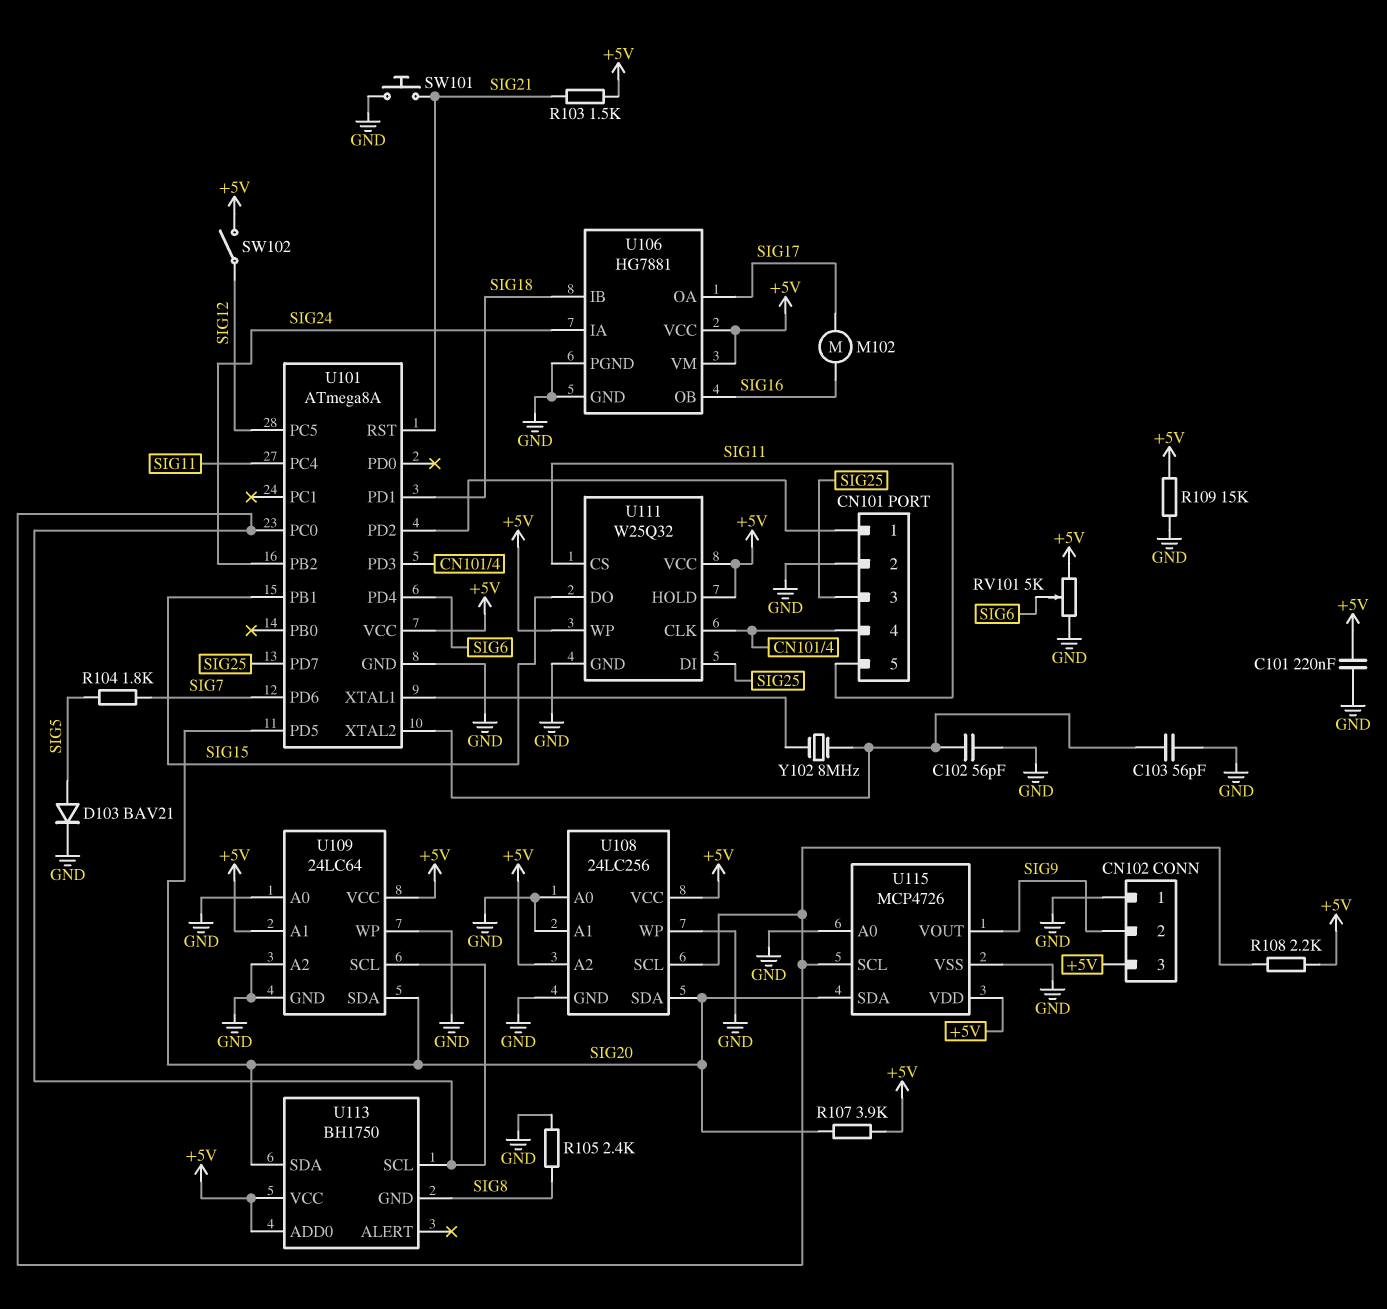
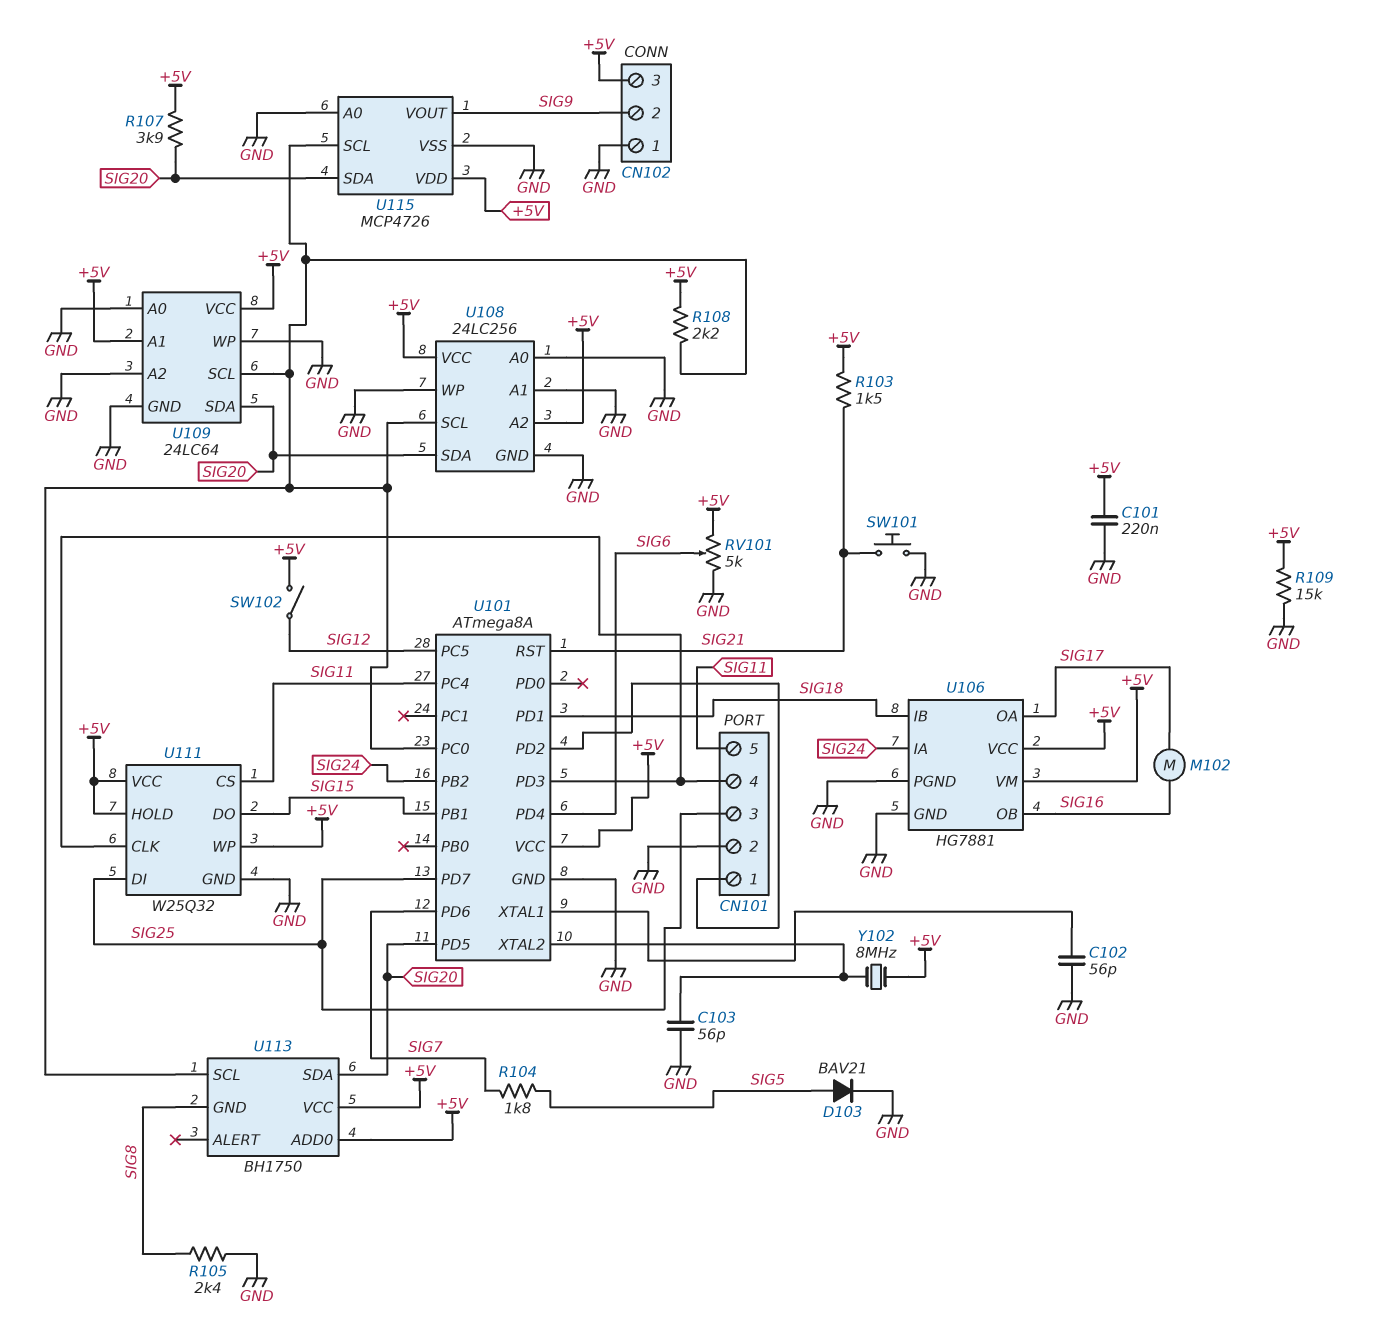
C102: 56pF (GND, U101/XTAL2) -> 56pF (GND, U101/XTAL1)
Y102: 8MHz (U101/XTAL1, U101/XTAL2) -> 8MHz (+5V, U101/XTAL2)

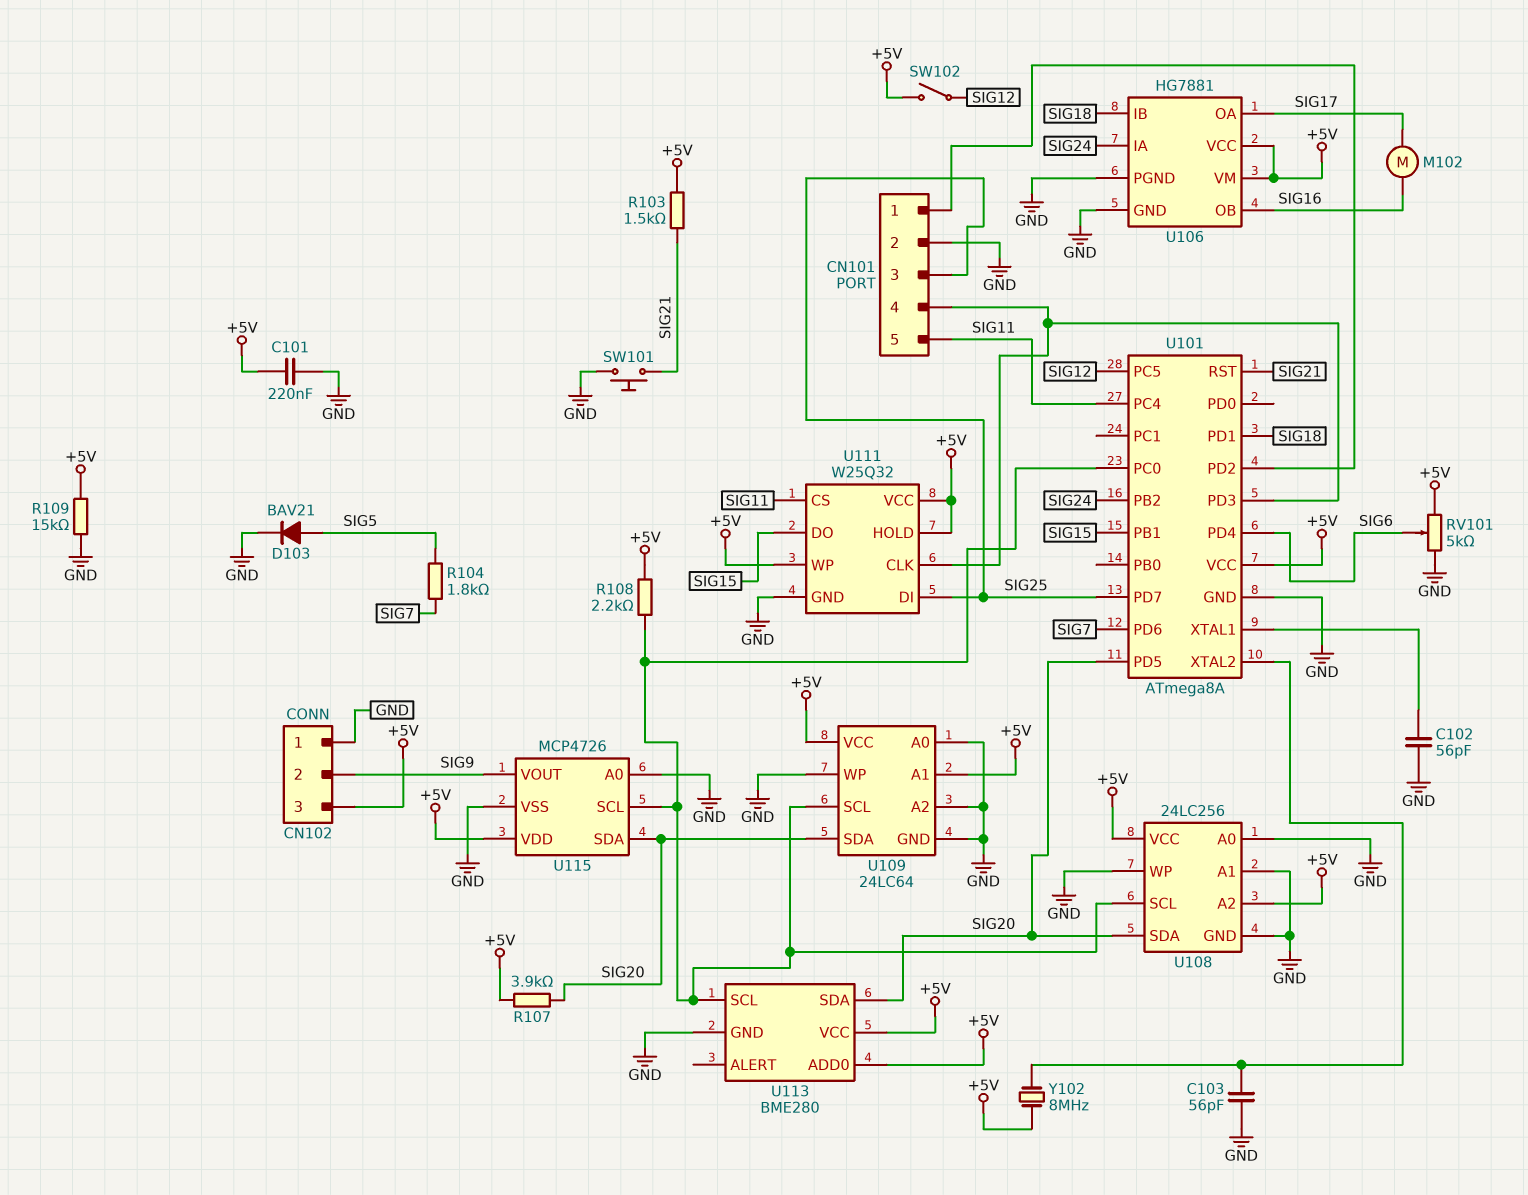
R105: 2.4k (GND, SIG8) -> none
U113: BH1750 -> BME280
U113 pin GND: SIG8 -> GND

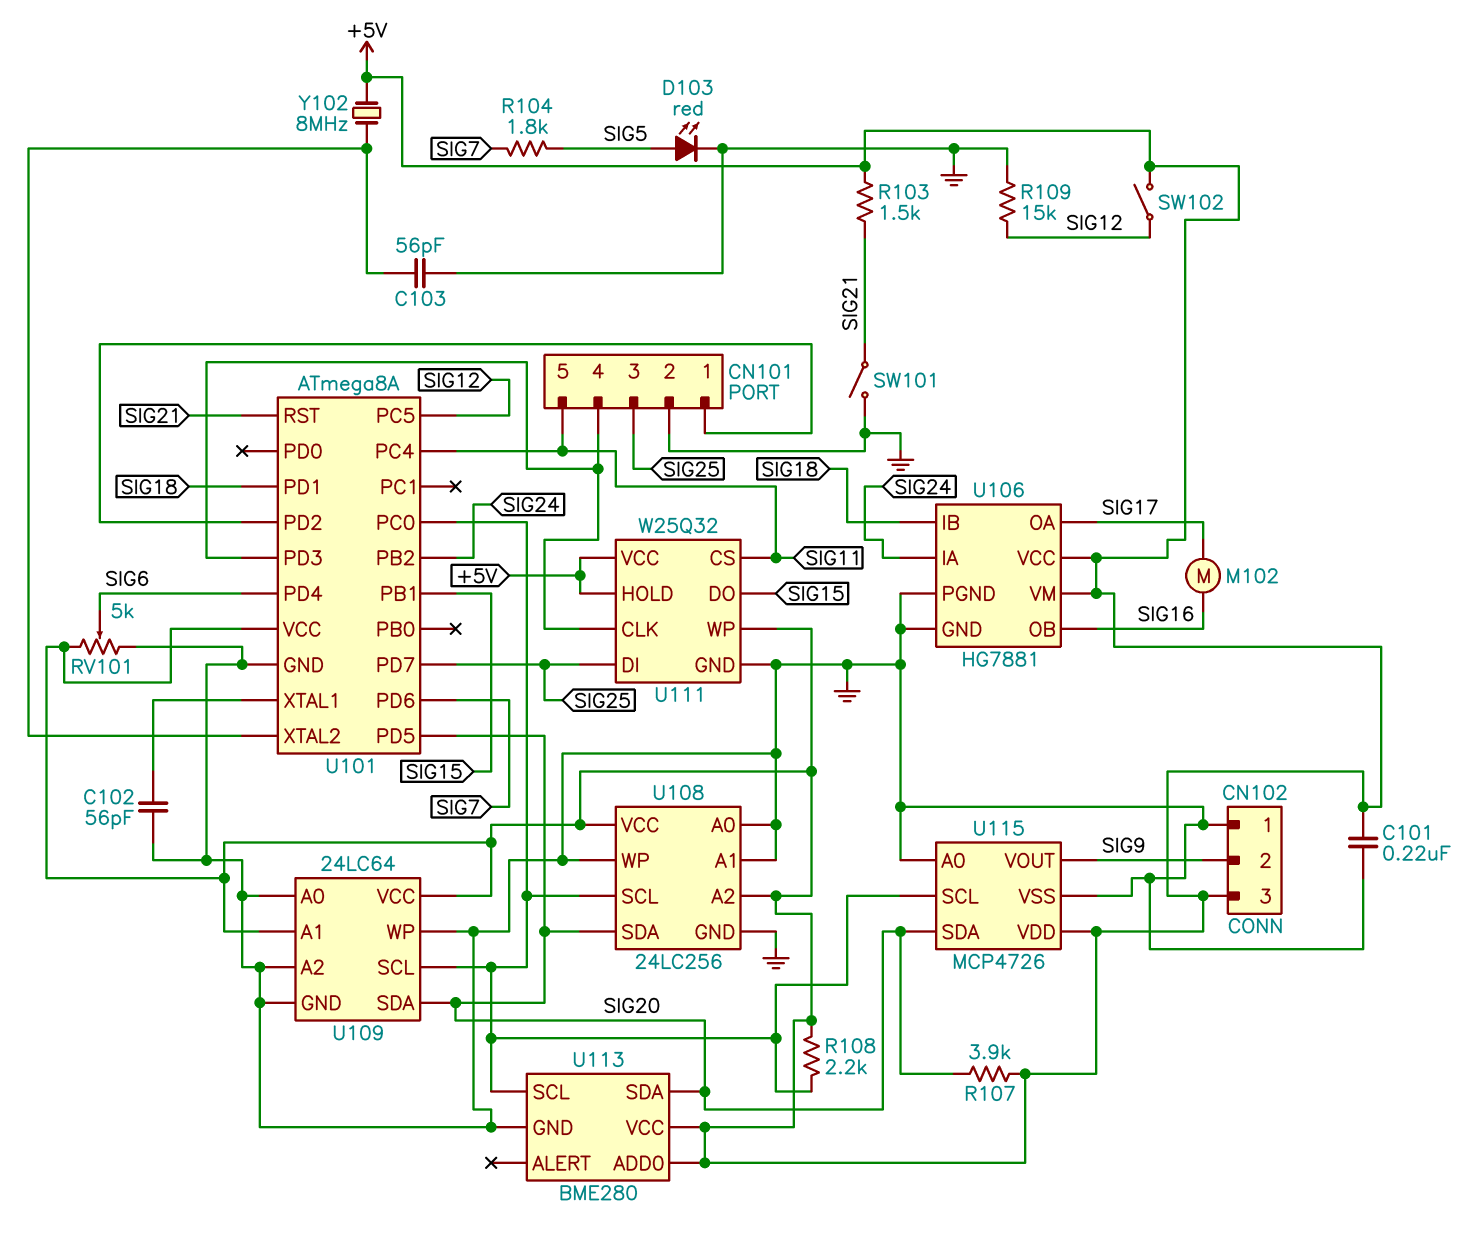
D103: diode BAV21 (A SIG5, K GND) -> LED red (A SIG5, K GND)
R109: 15k (+5V, GND) -> 15k (GND, SIG12)
SW101: button (GND, SIG21) -> switch (GND, SIG21)

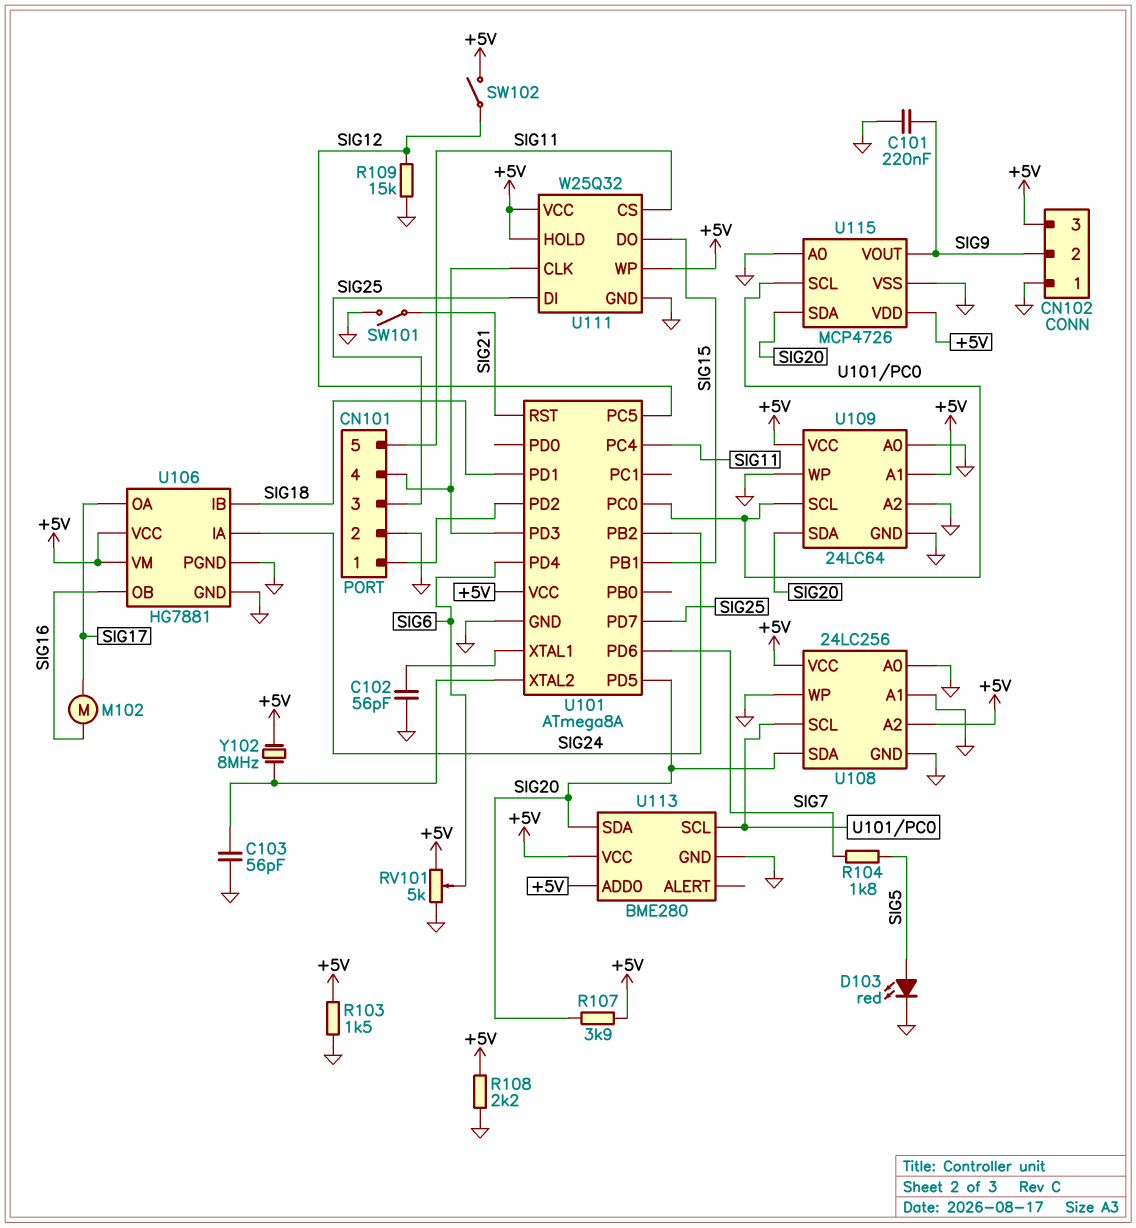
C101: 220nF (+5V, GND) -> 220nF (GND, SIG9)
R103: 1.5k (+5V, SIG21) -> 1.5k (+5V, GND)
R108: 2.2k (+5V, U101/PC0) -> 2.2k (+5V, GND)

